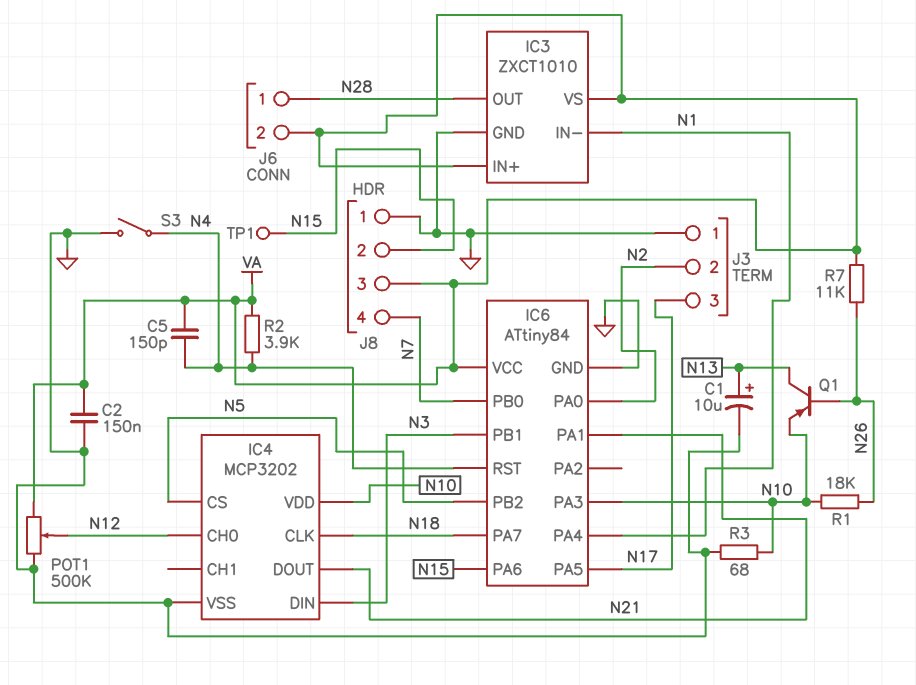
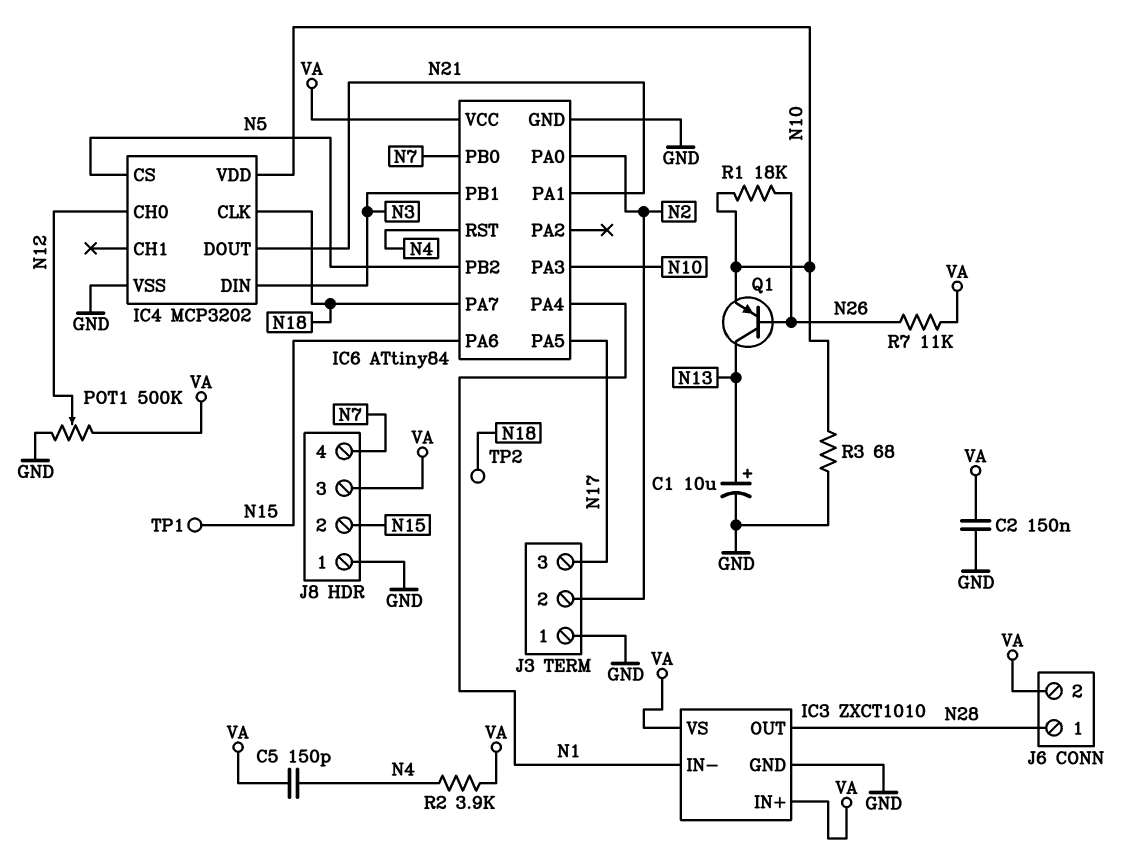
S3: switch (GND, N4) -> none
TP2: none -> test point (N18)

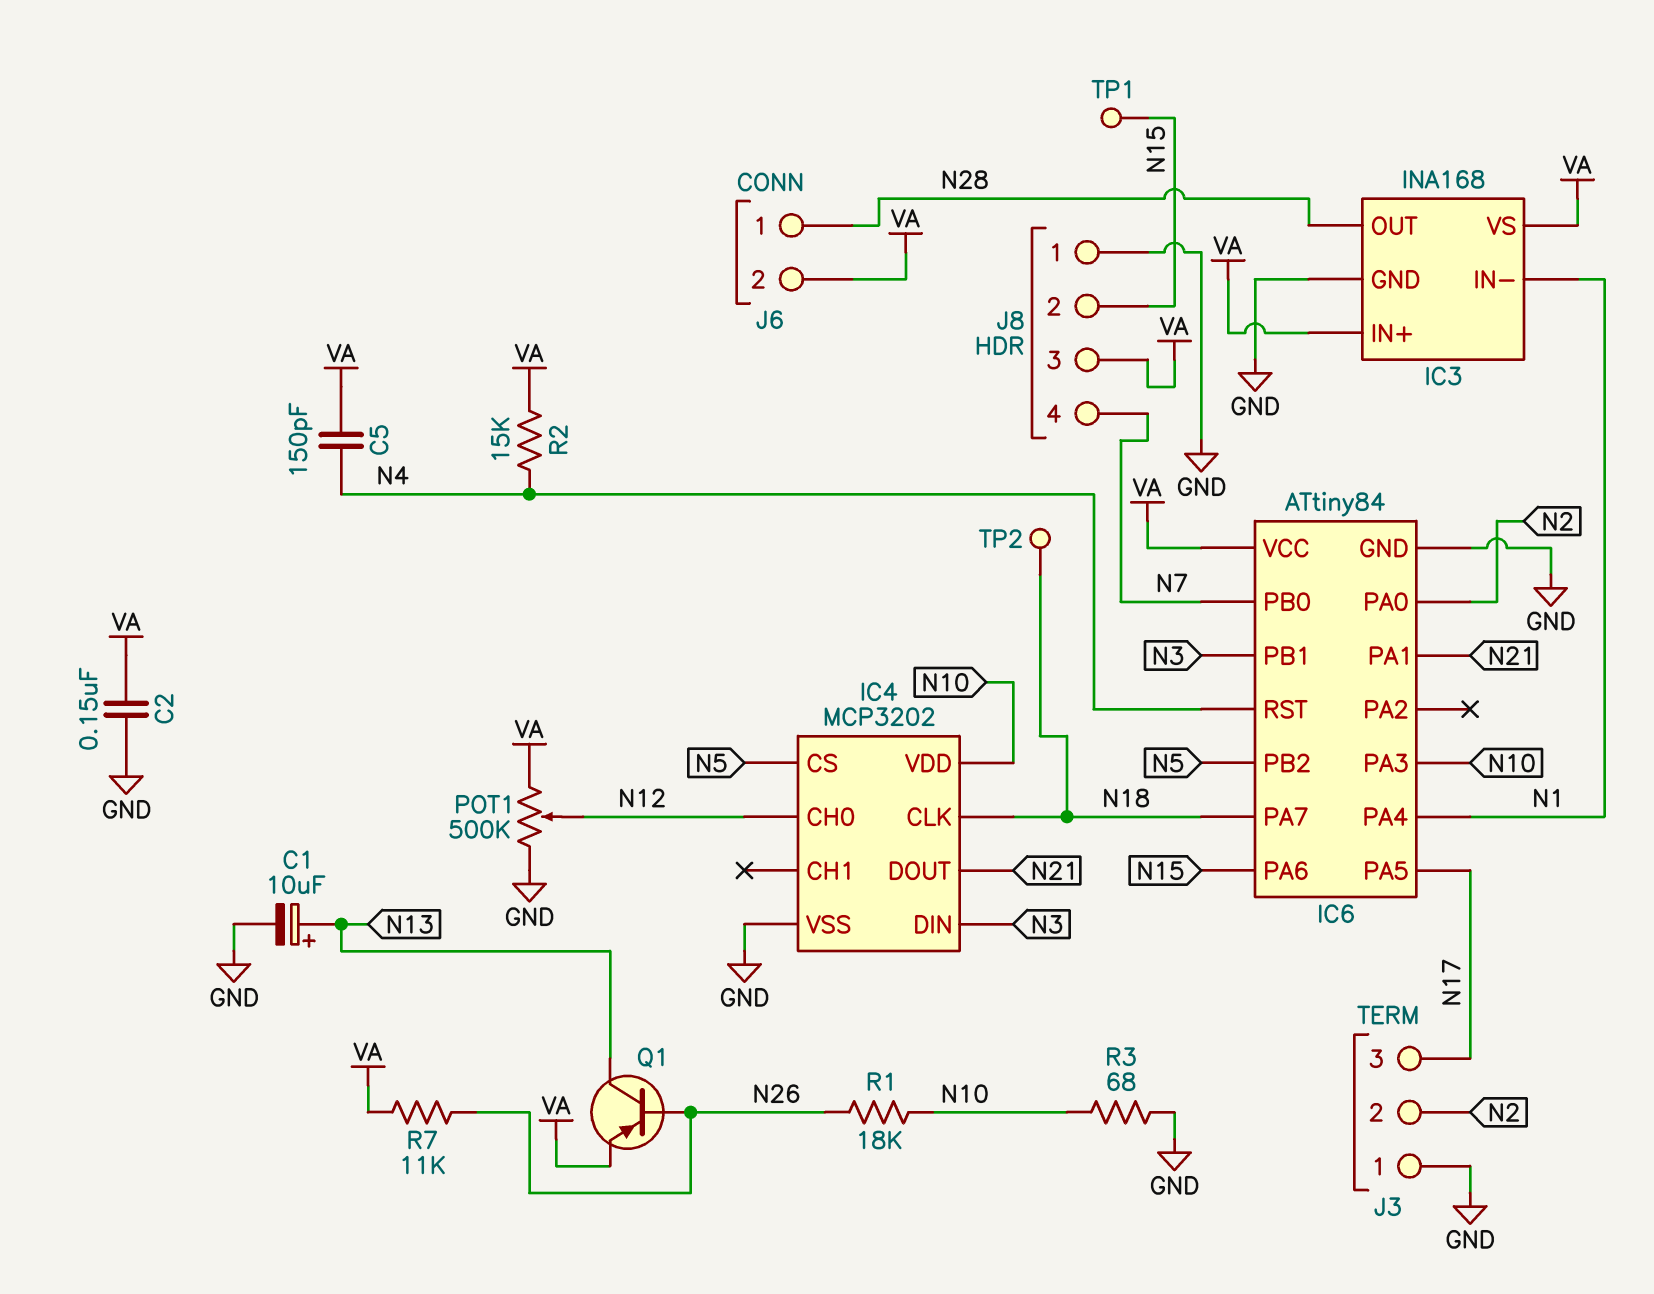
IC3: ZXCT1010 -> INA168
Q1: PNP (B N26, C N13, E N10) -> PNP (B N26, C N13, E VA)
R2: 3.9k (N4, VA) -> 15k (N4, VA)

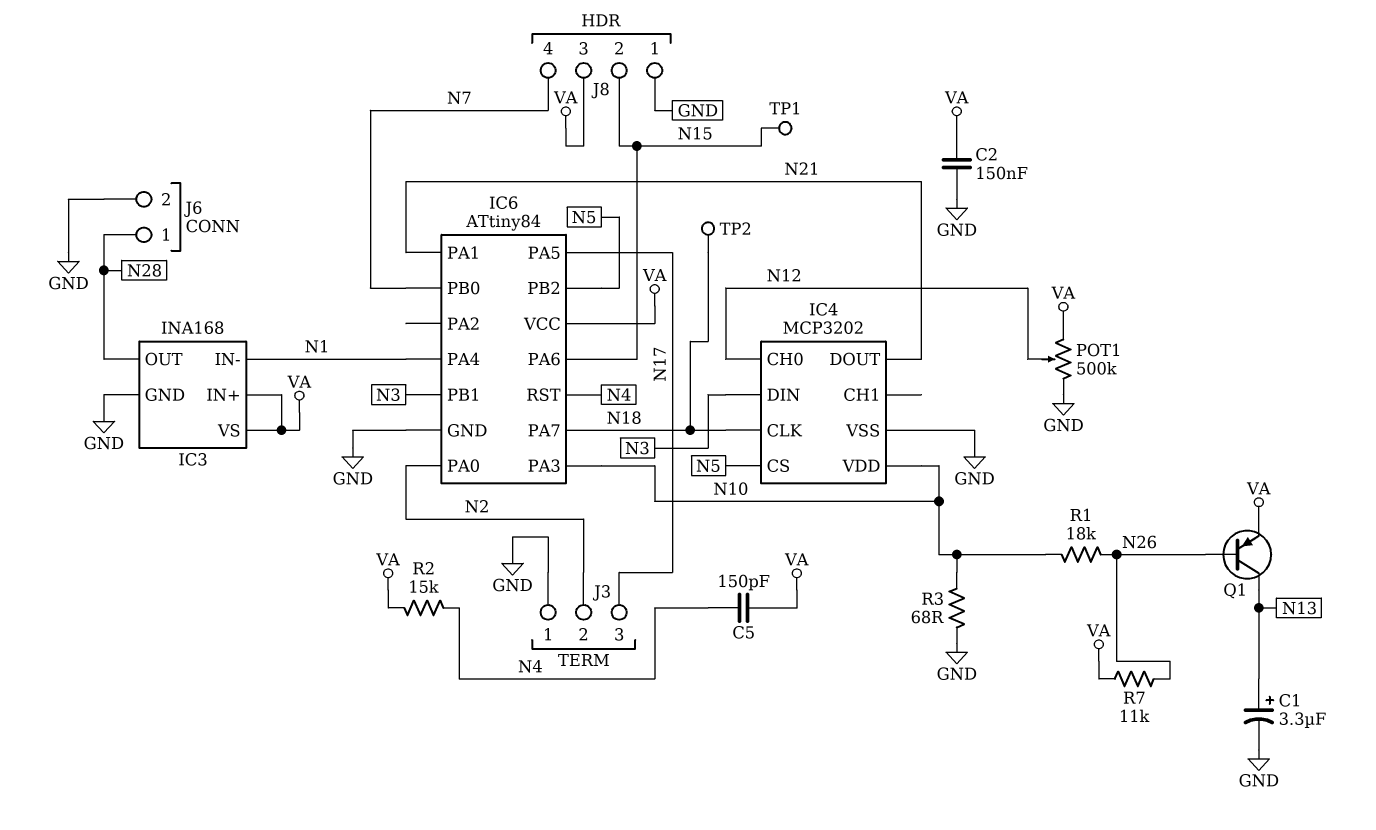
C1: 10uF (plus N13, minus GND) -> 3.3uF (plus N13, minus GND)
J6 pin 2: VA -> GND

